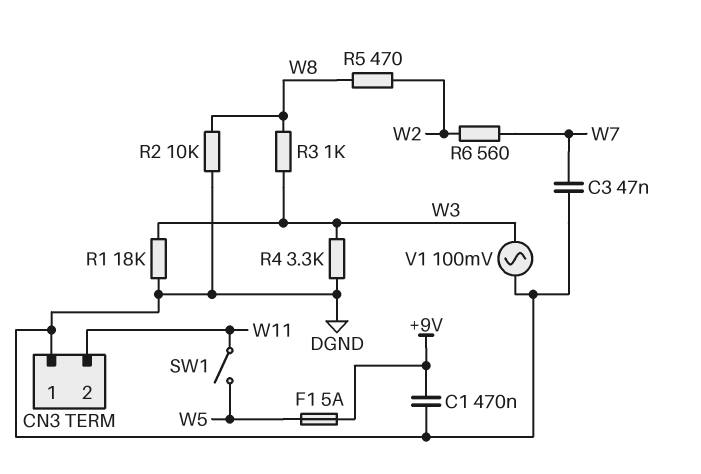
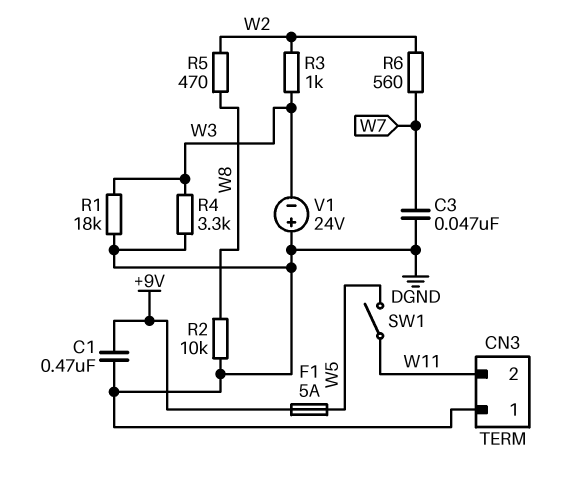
R3: 1k (W3, W8) -> 1k (W2, W3)
V1: AC 100mV (DGND, W3) -> 24V (plus DGND, minus W3)

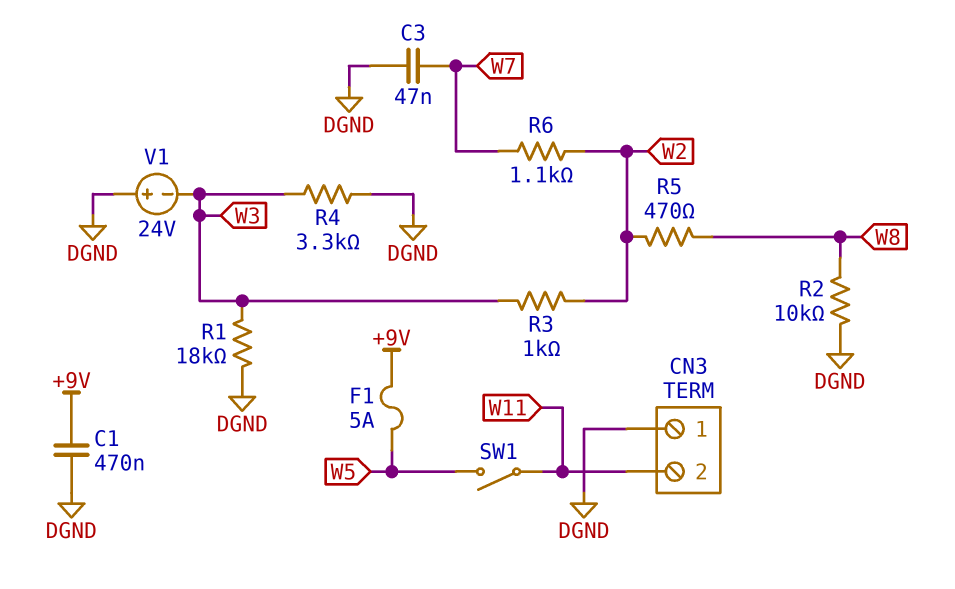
R6: 560 (W2, W7) -> 1.1k (W2, W7)

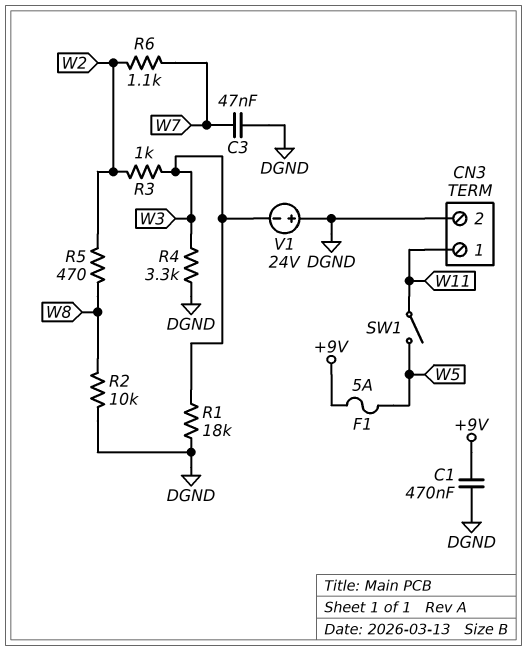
CN3 pin 1: DGND -> W11
CN3 pin 2: W11 -> DGND

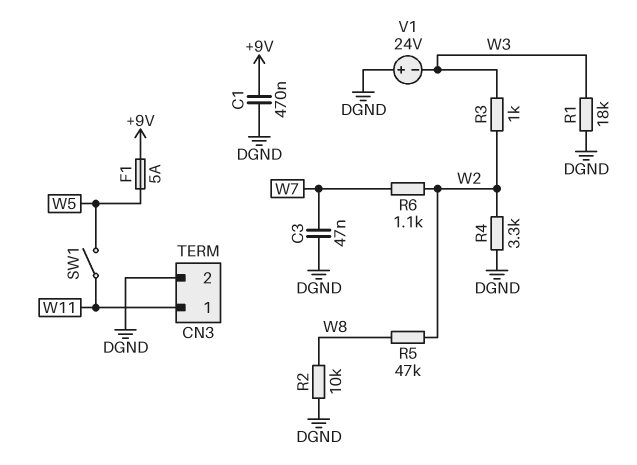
R4: 3.3k (DGND, W3) -> 3.3k (DGND, W2)
R5: 470 (W2, W8) -> 47k (W2, W8)

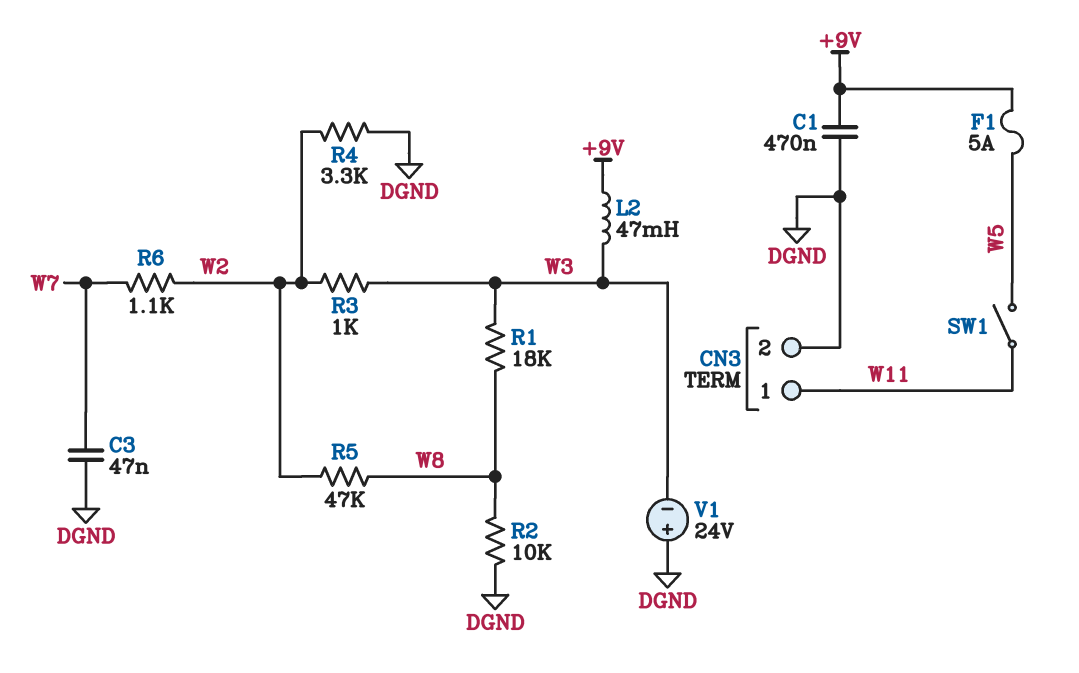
L2: none -> 47mH (+9V, W3)
R1: 18k (DGND, W3) -> 18k (W3, W8)

